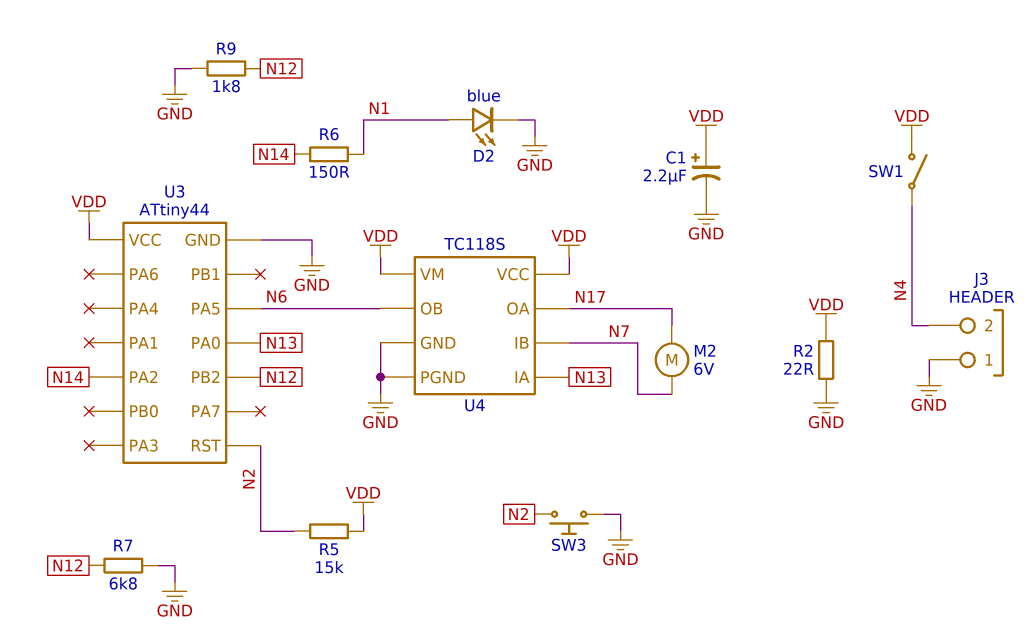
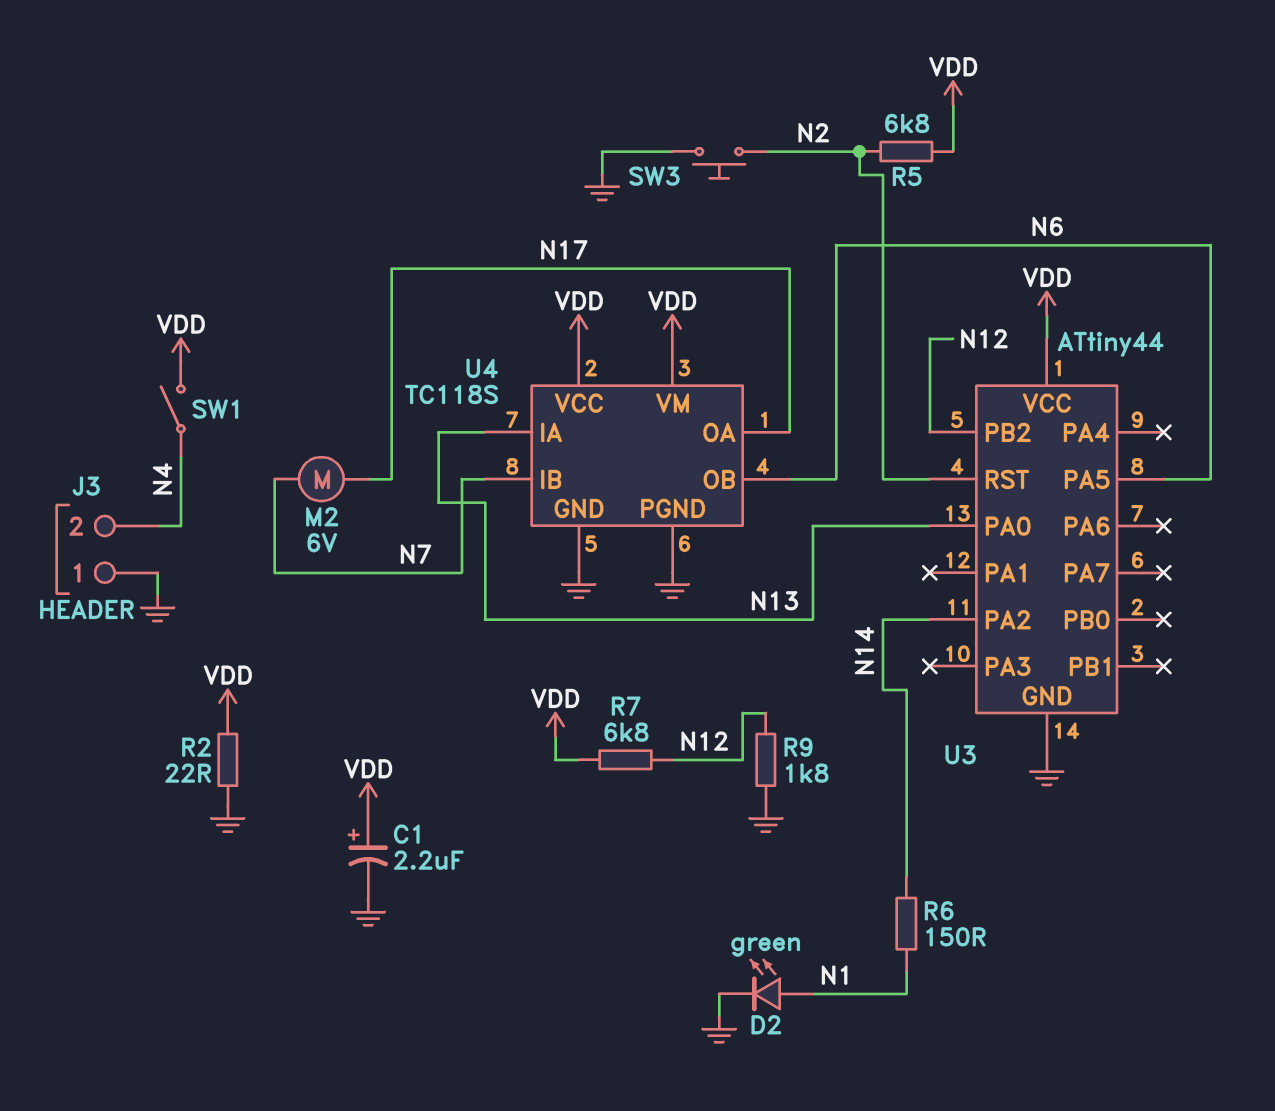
D2: LED blue (A N1, K GND) -> LED green (A N1, K GND)
R5: 15k (N2, VDD) -> 6.8k (N2, VDD)
R7: 6.8k (GND, N12) -> 6.8k (N12, VDD)

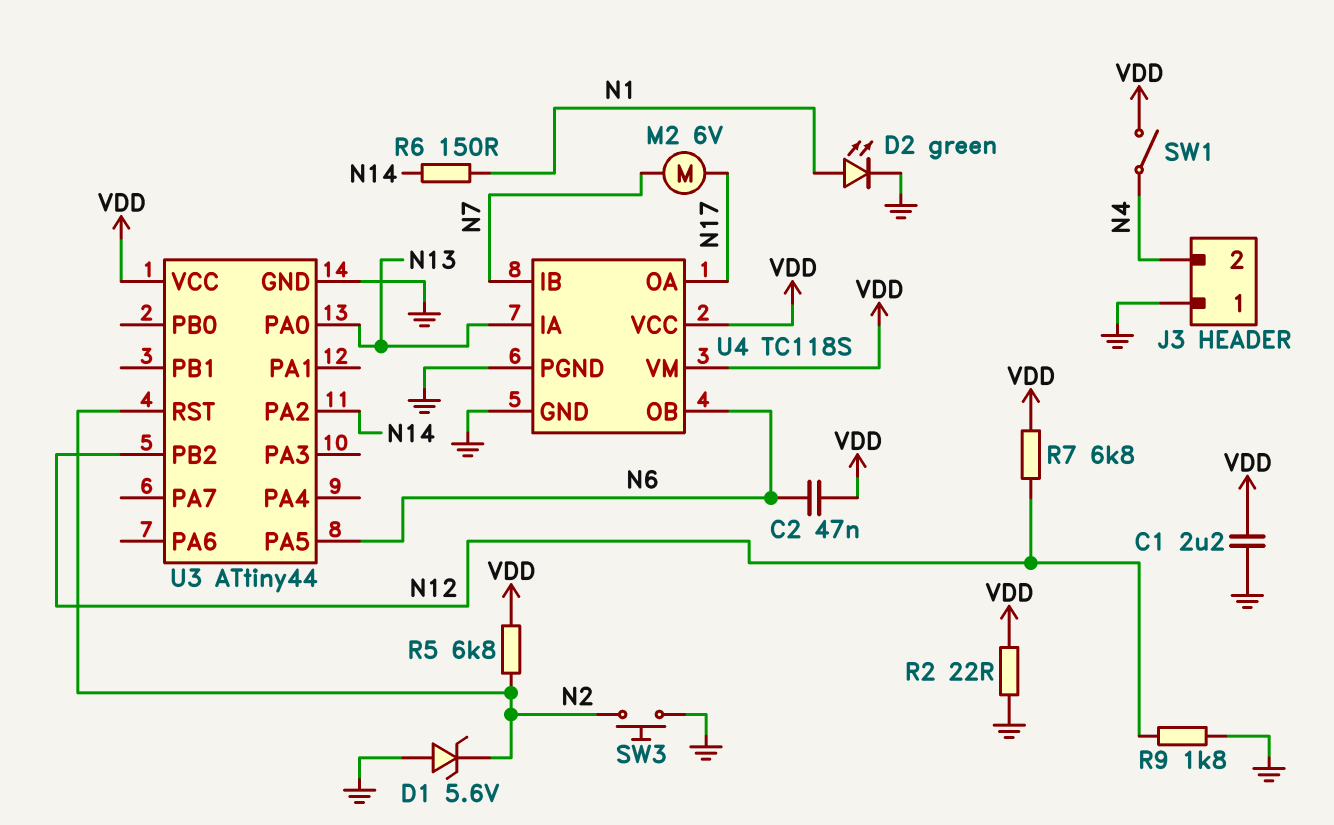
C1: 2.2uF (plus VDD, minus GND) -> 2.2uF (GND, VDD)
C2: none -> 47nF (N6, VDD)
D1: none -> zener 5.6V (A GND, K N2)

